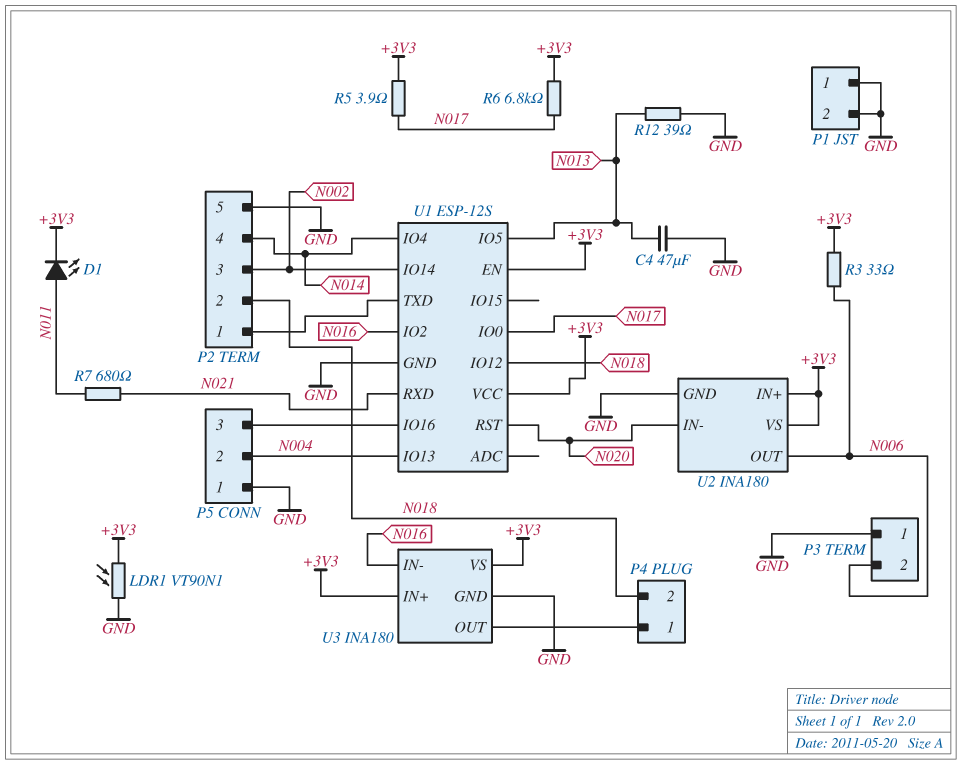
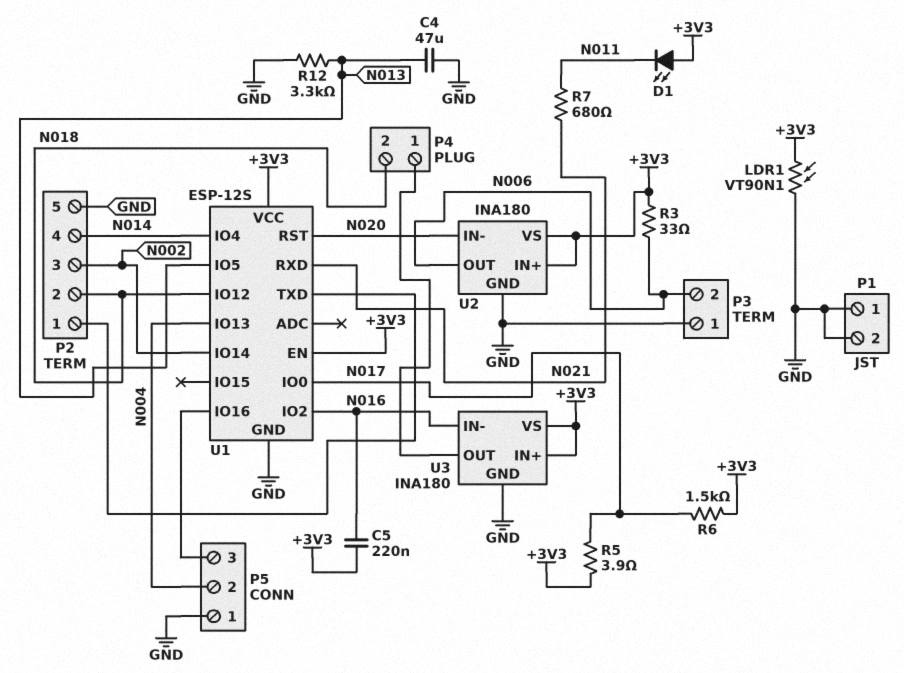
C5: none -> 220nF (+3V3, N016)
D1: LED (A N011, K +3V3) -> LED (A +3V3, K N011)
R6: 6.8k (+3V3, N017) -> 1.5k (+3V3, N017)
R12: 39 (GND, N013) -> 3.3k (GND, N013)

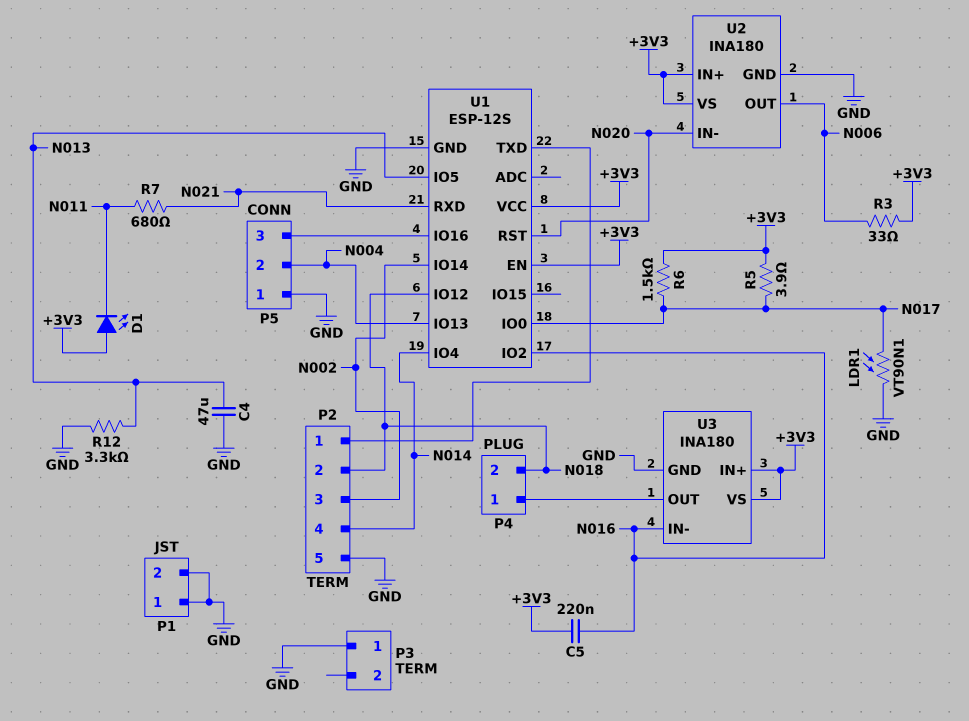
LDR1: VT90N1 (+3V3, GND) -> VT90N1 (GND, N017)
P3 pin 2: N006 -> none

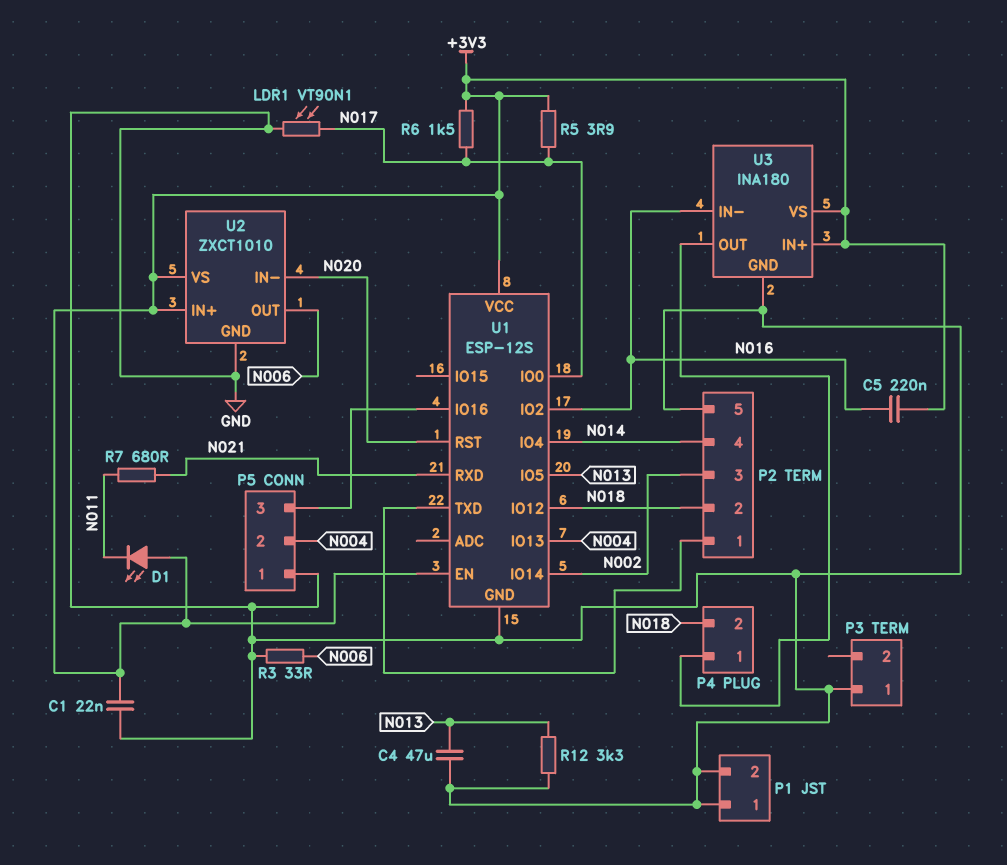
C1: none -> 22nF (+3V3, GND)
R3: 33 (+3V3, N006) -> 33 (GND, N006)
U2: INA180 -> ZXCT1010

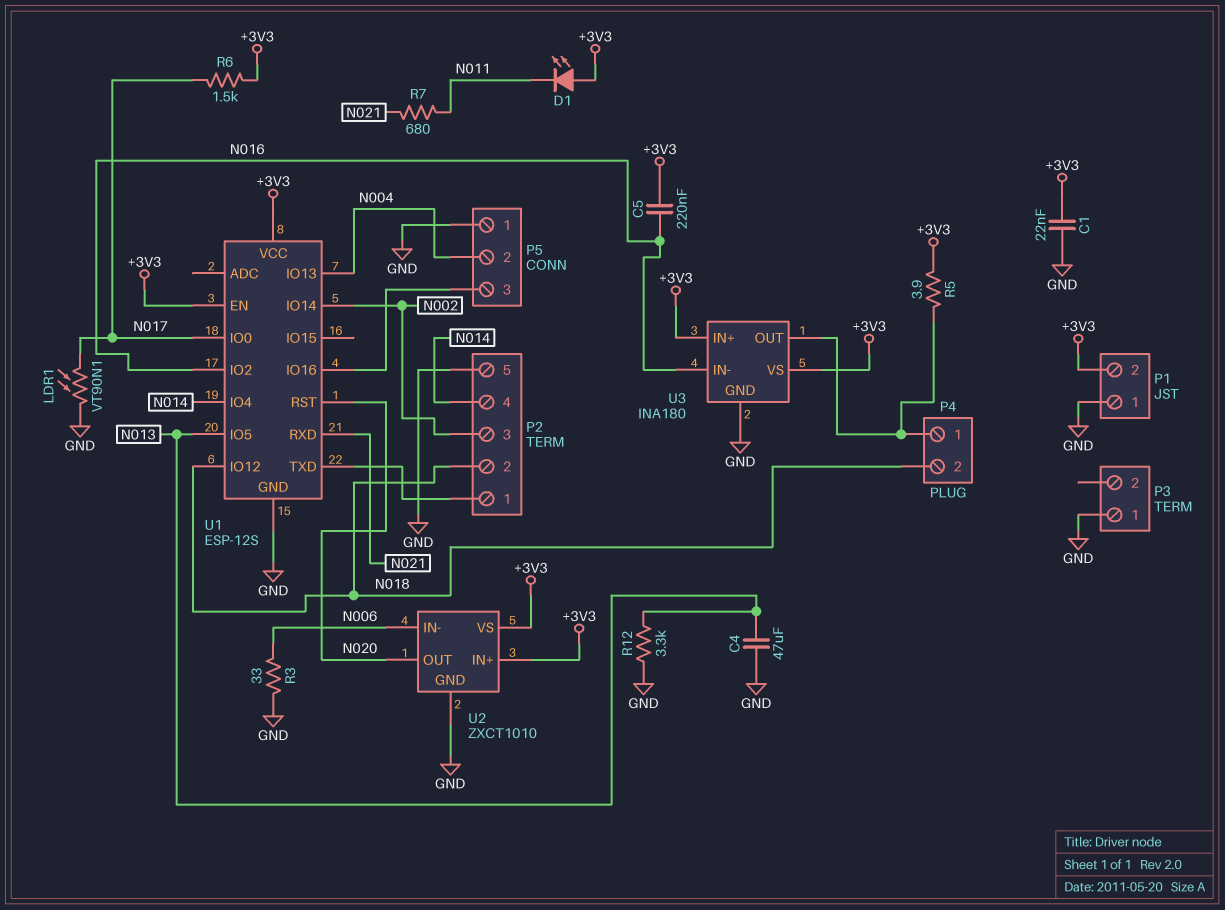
P1 pin 2: GND -> +3V3
R5: 3.9 (+3V3, N017) -> 3.9 (+3V3, P4/1)
U2 pin IN-: N020 -> N006
U2 pin OUT: N006 -> N020

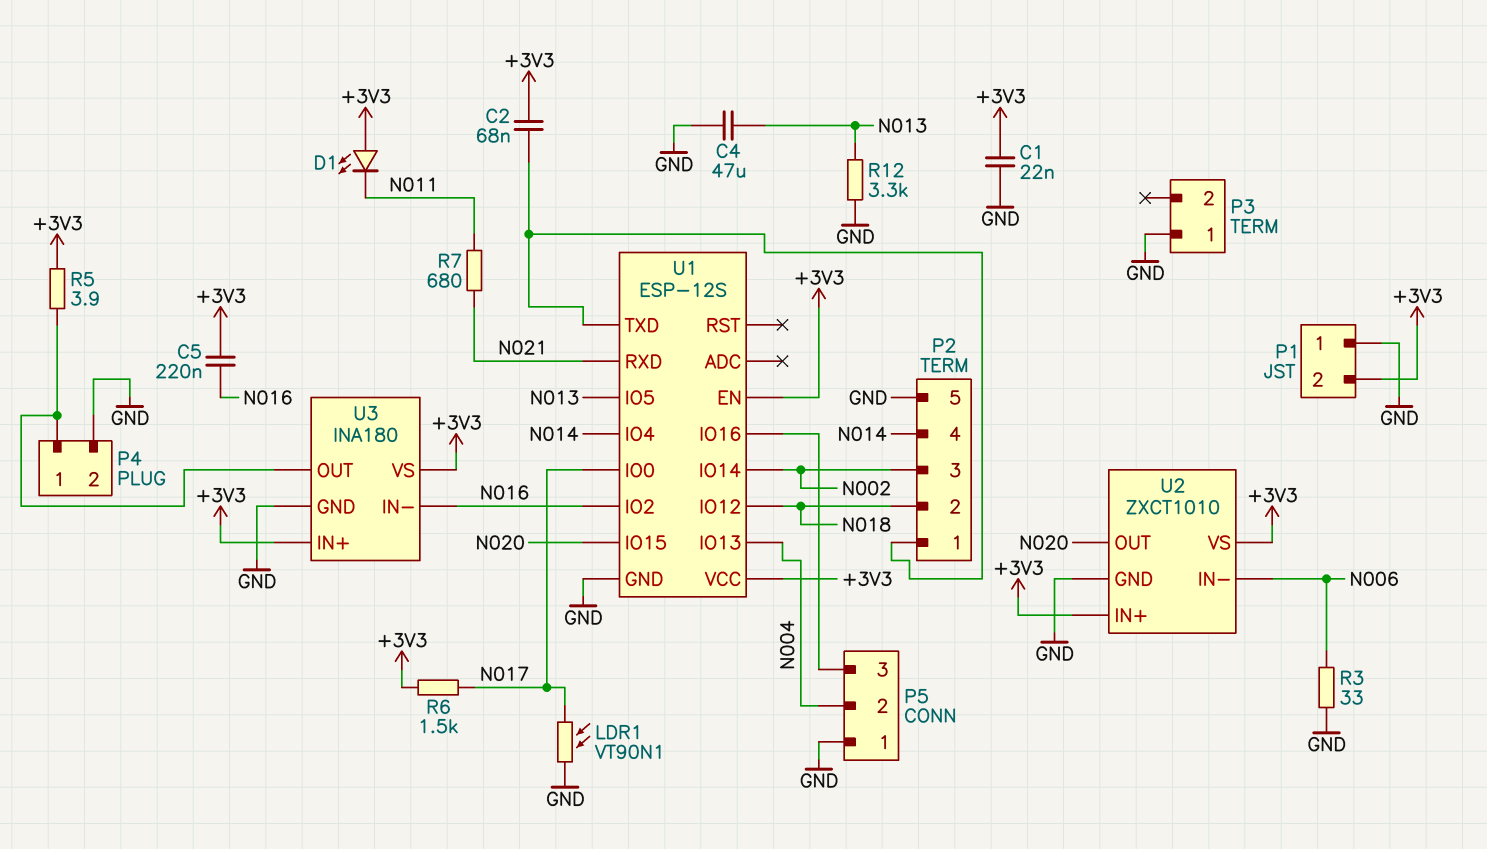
C2: none -> 68nF (+3V3, P2/1)
P4 pin 2: N018 -> GND
U1 pin IO15: none -> N020
U1 pin RST: N020 -> none

